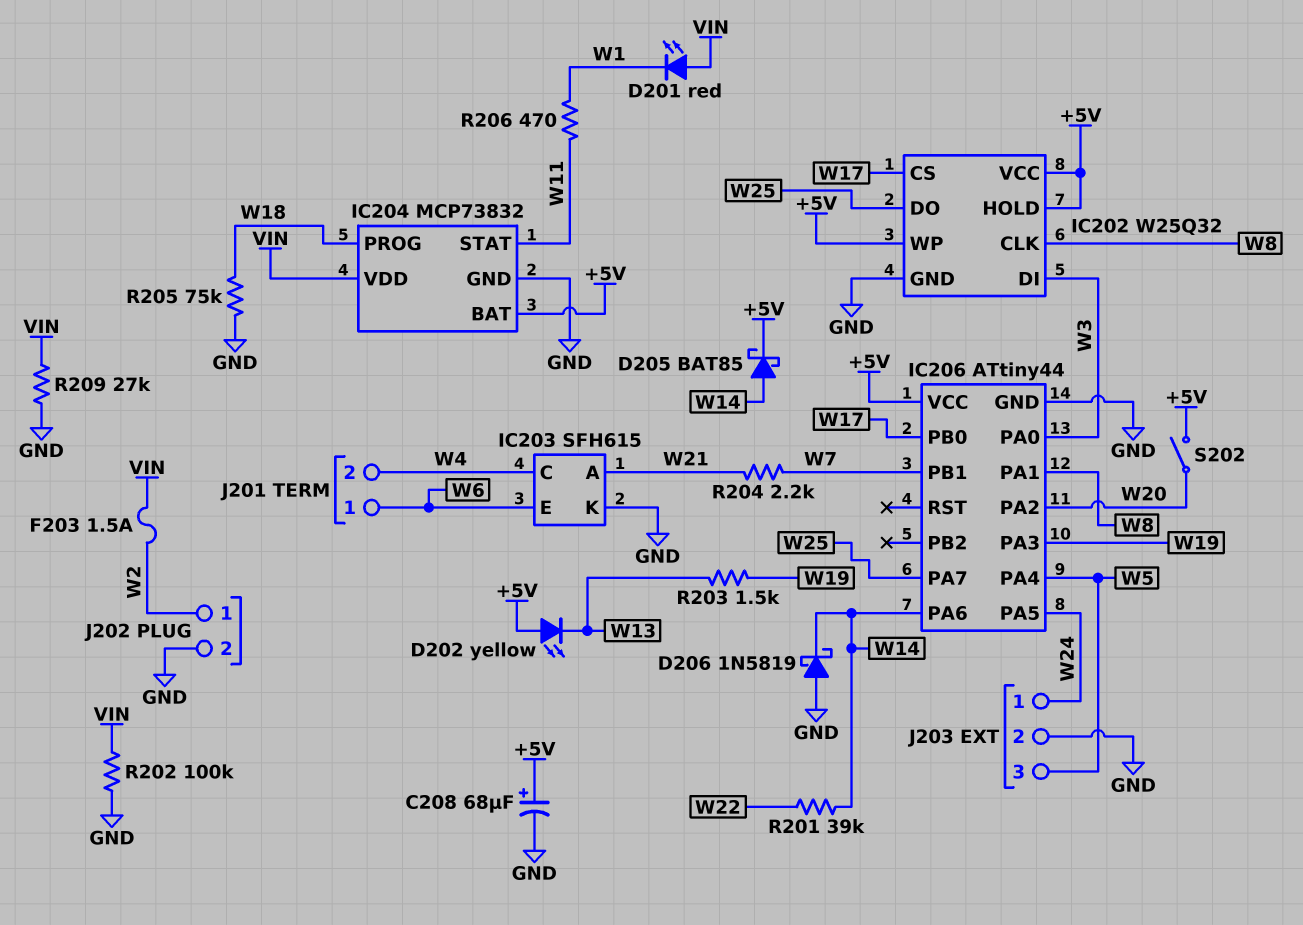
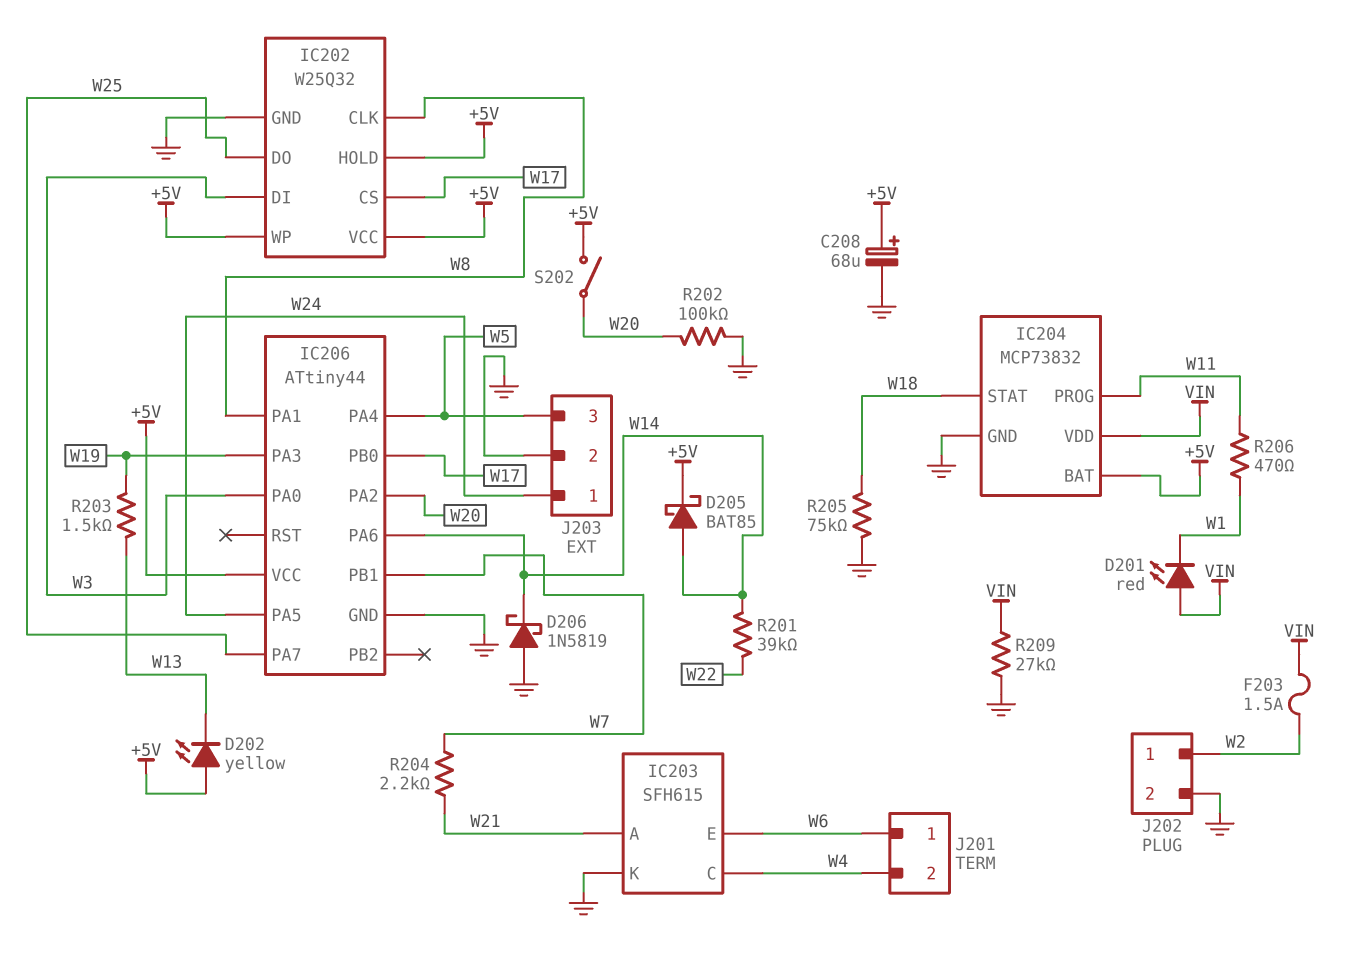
IC204 pin PROG: W18 -> W11
IC204 pin STAT: W11 -> W18
R202: 100k (GND, VIN) -> 100k (GND, W20)

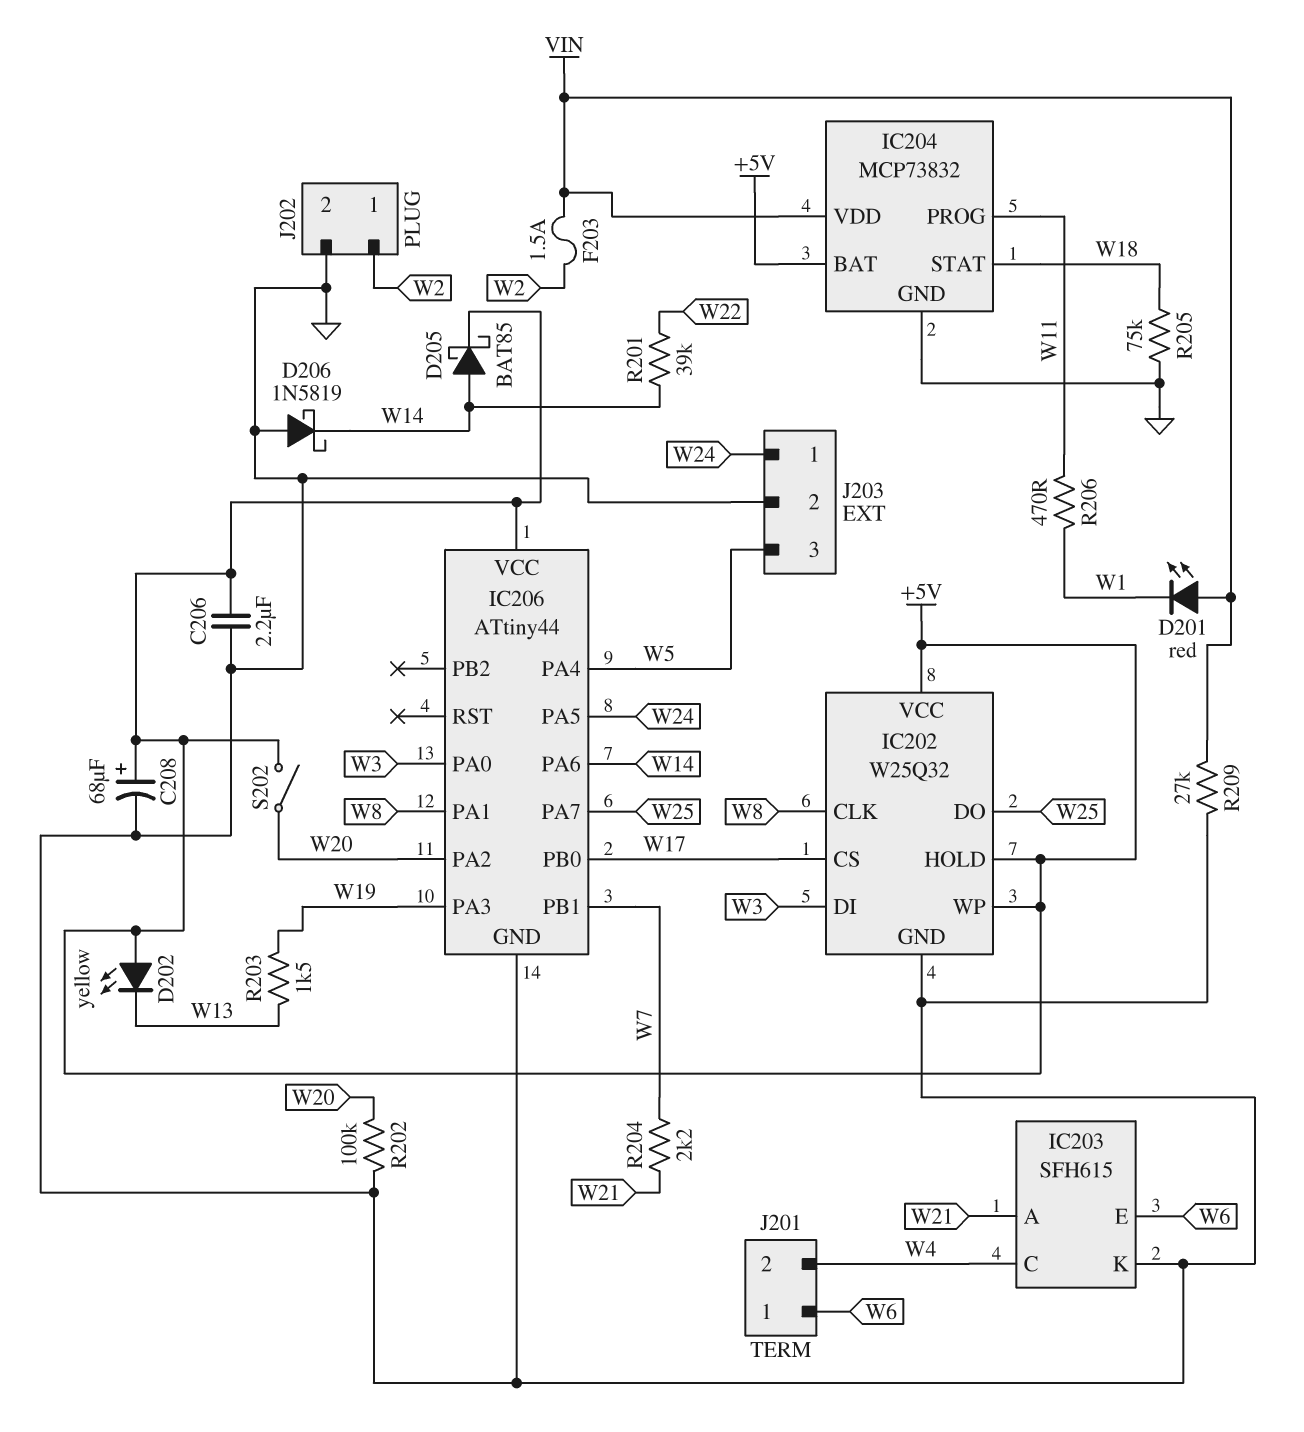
C206: none -> 2.2uF (+5V, GND)

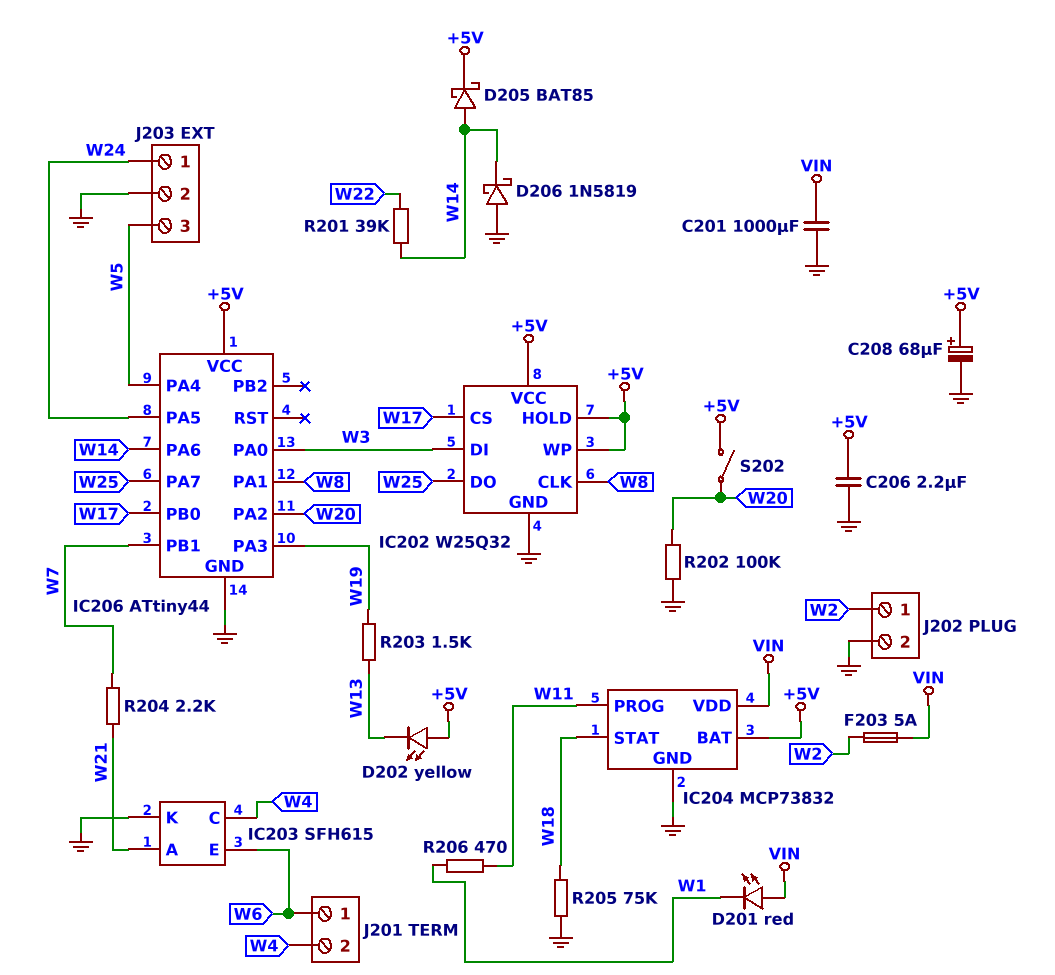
C201: none -> 1000uF (GND, VIN)
F203: 1.5A (VIN, W2) -> 5A (VIN, W2)
R209: 27k (GND, VIN) -> none

